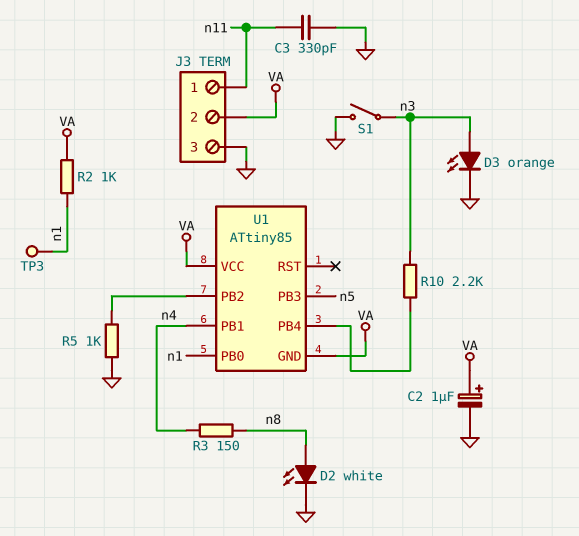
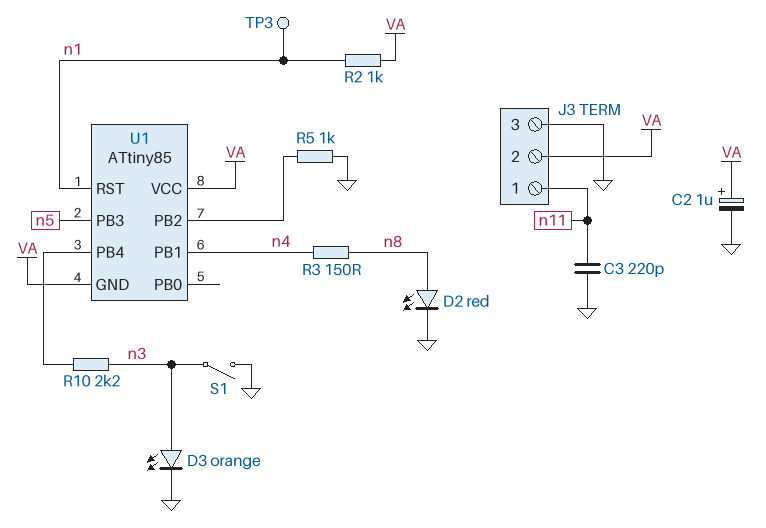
C3: 330pF (GND, n11) -> 220pF (GND, n11)
D2: LED white (A n8, K GND) -> LED red (A n8, K GND)
U1 pin PB0: n1 -> none
U1 pin RST: none -> n1

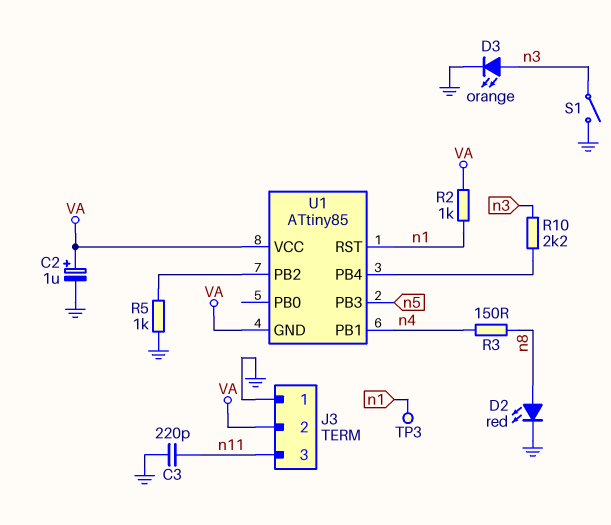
J3 pin 1: n11 -> GND
J3 pin 3: GND -> n11

